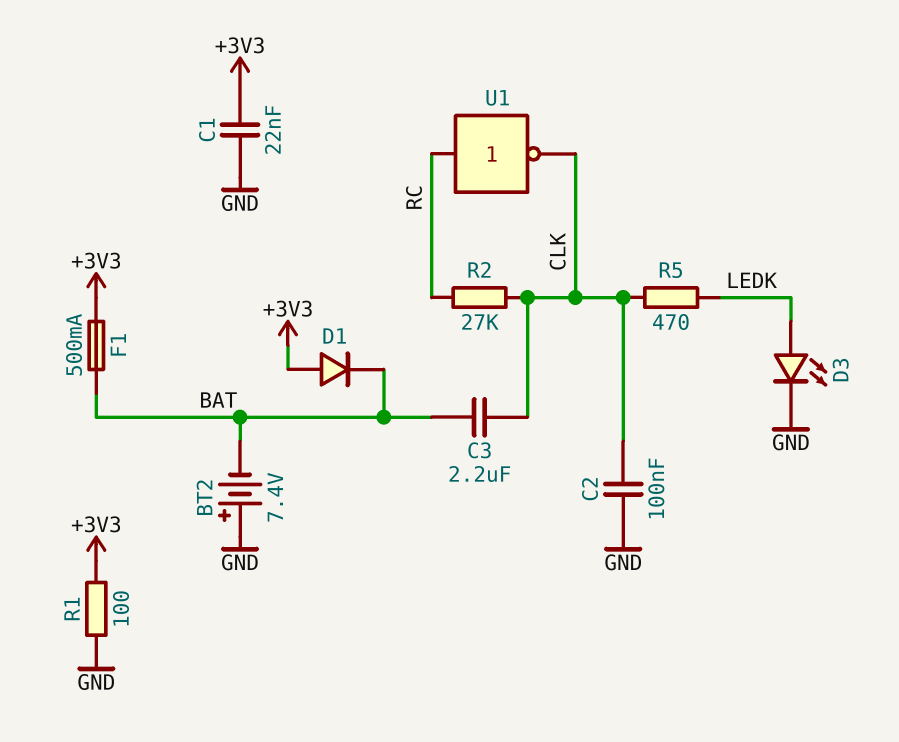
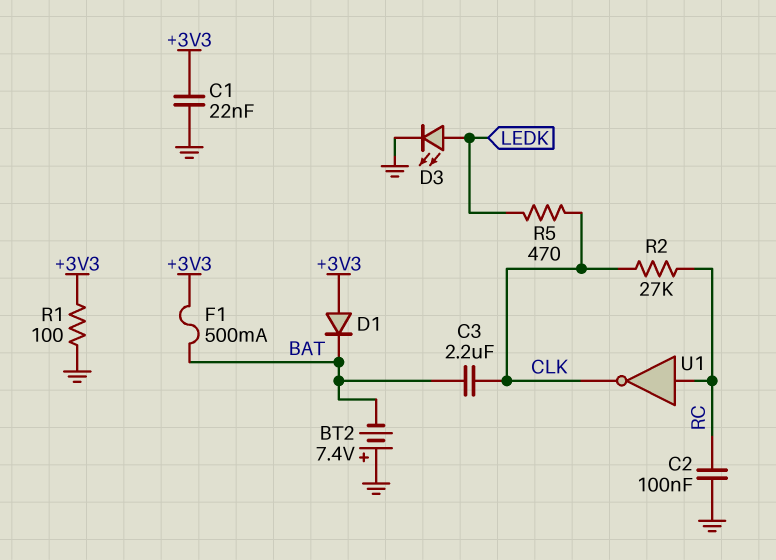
C2: 100nF (CLK, GND) -> 100nF (GND, RC)

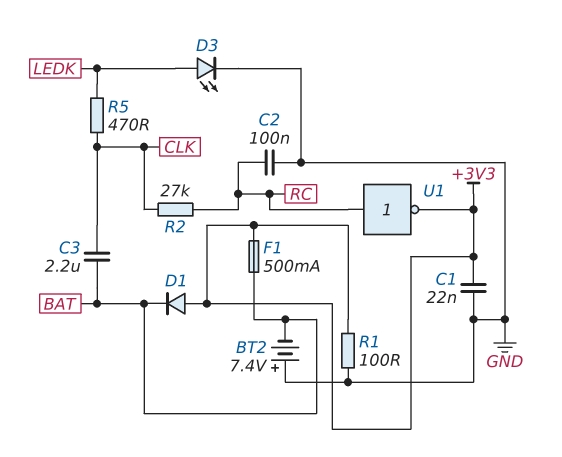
U1: NOT (in RC, out CLK) -> NOT (in RC, out +3V3)

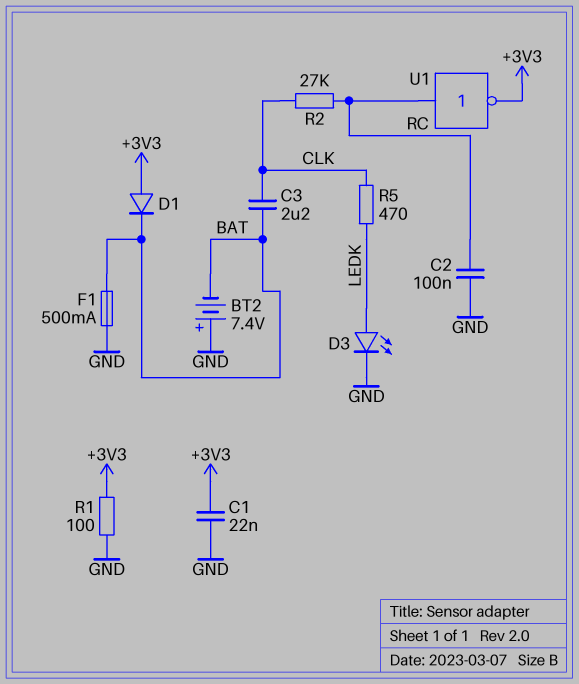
F1: 500mA (+3V3, BAT) -> 500mA (BAT, GND)

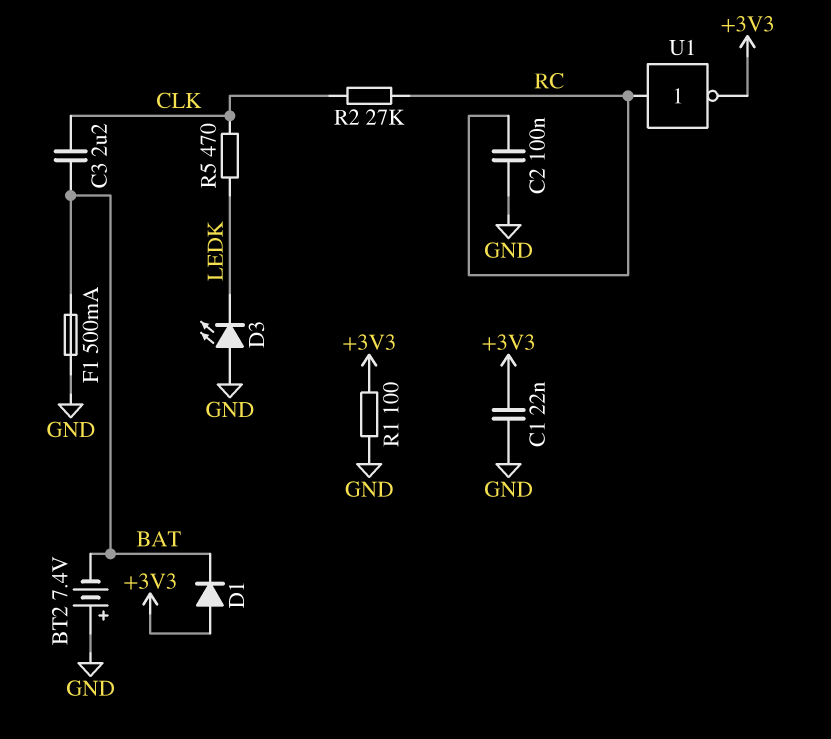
D3: LED (A LEDK, K GND) -> LED (A GND, K LEDK)

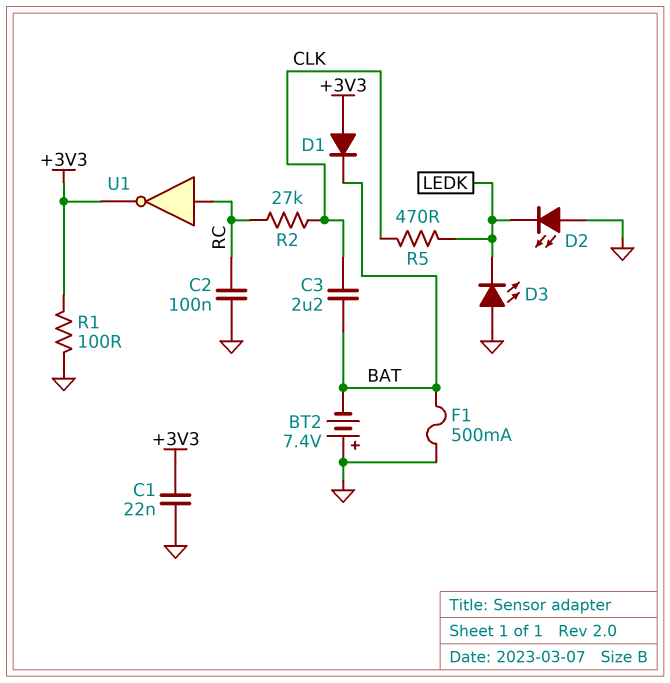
D2: none -> LED (A GND, K LEDK)

